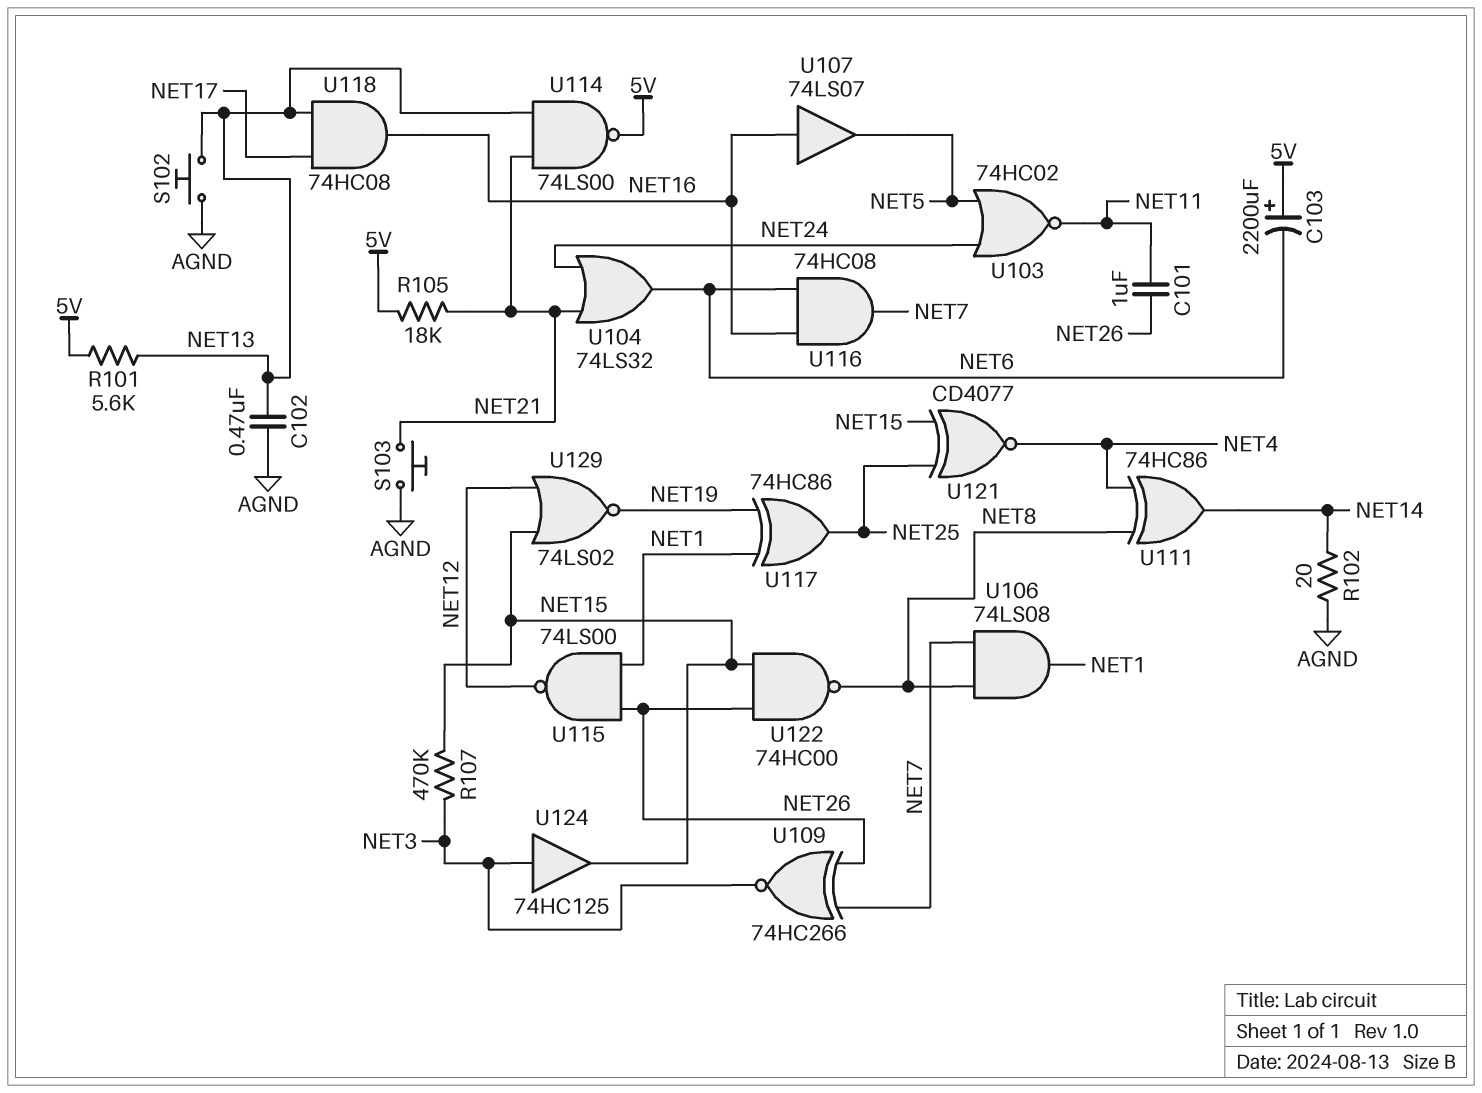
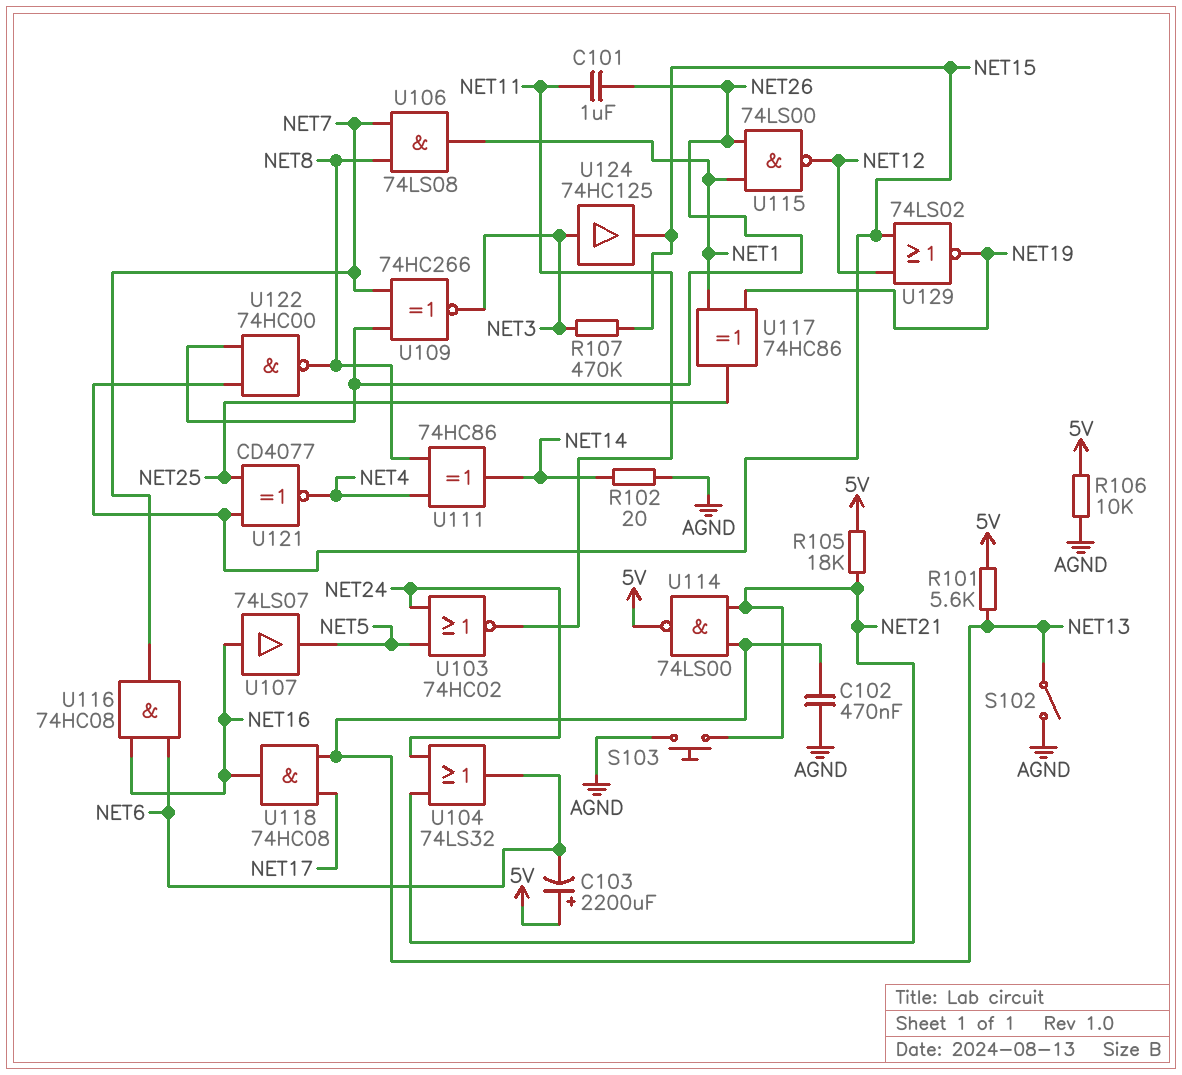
R106: none -> 10k (5V, AGND)
S102: button (AGND, NET13) -> switch (AGND, NET13)

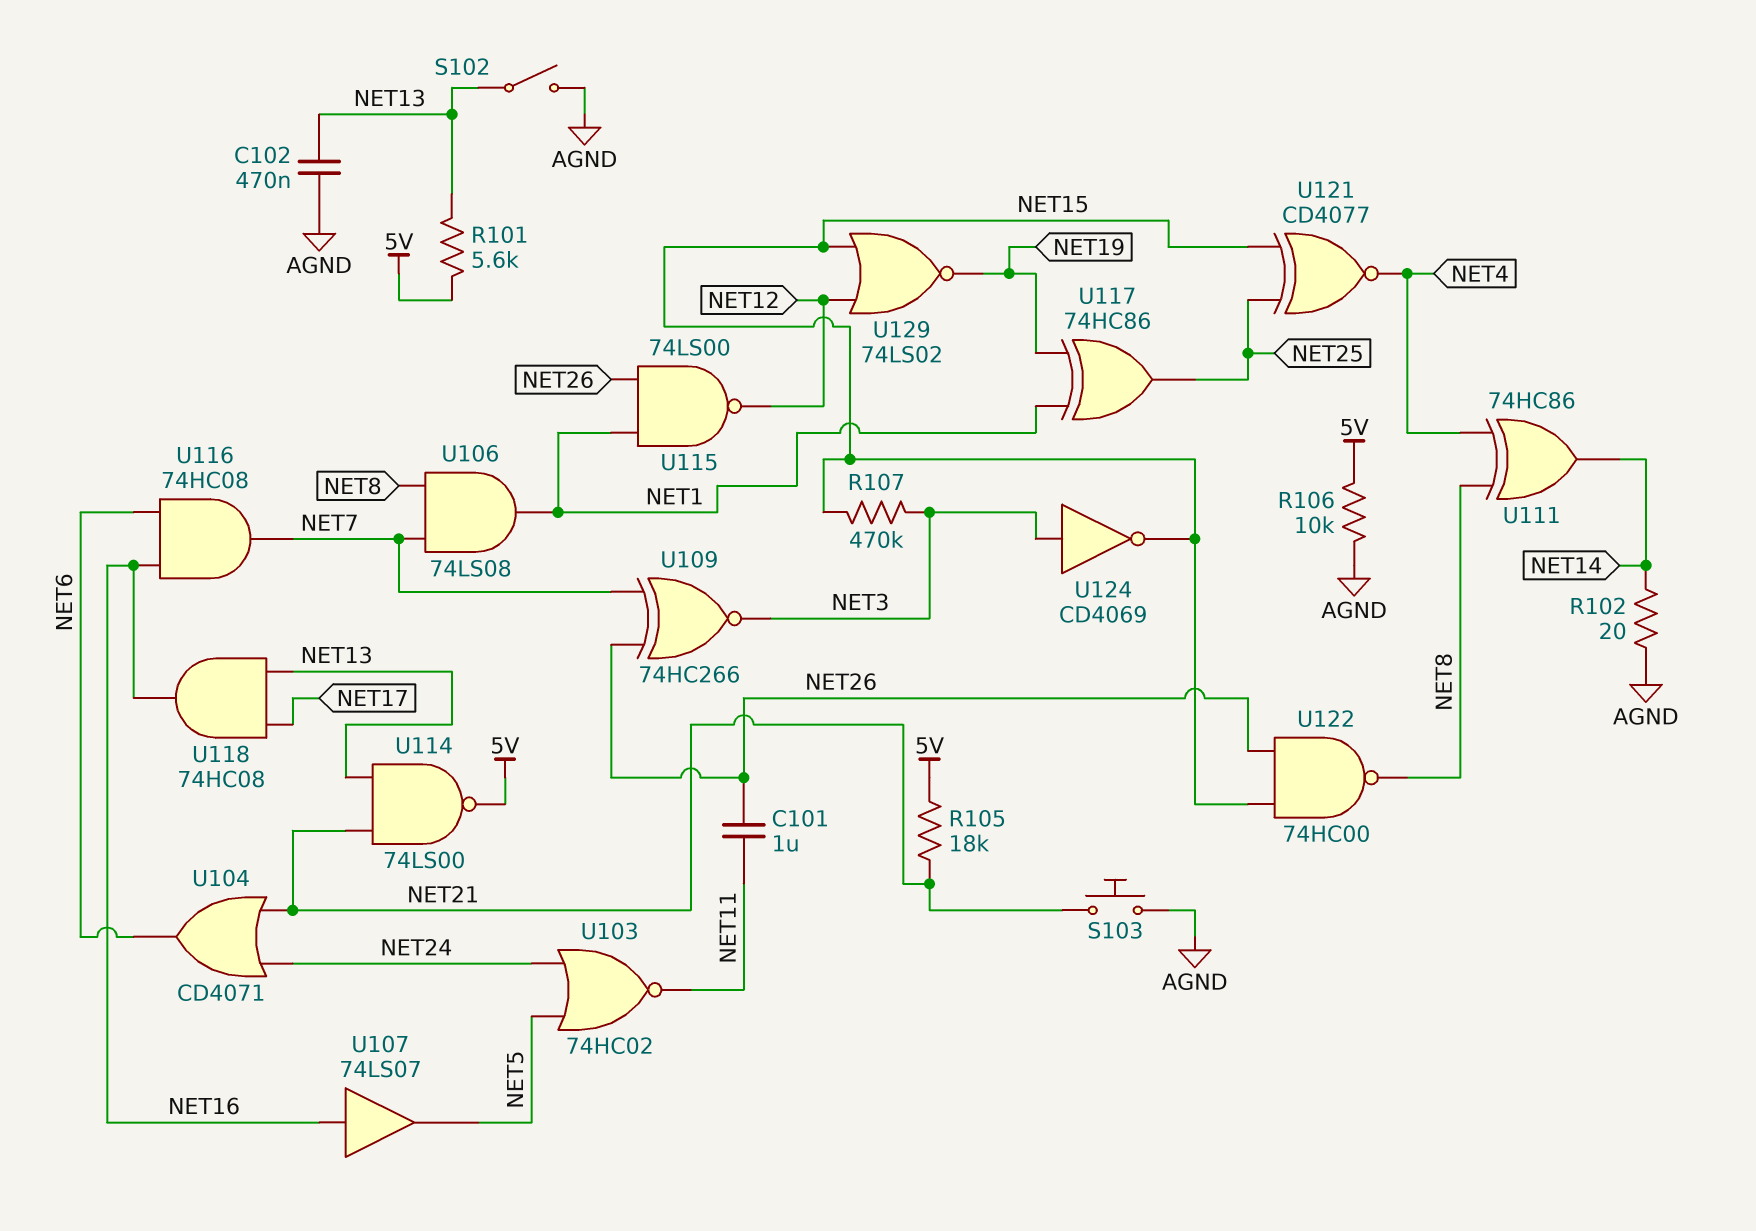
C103: 2200uF (plus 5V, minus NET6) -> none
U104: OR 74LS32 (in NET21, in NET24, out NET6) -> OR CD4071 (in NET21, in NET24, out NET6)
U124: buffer 74HC125 (in NET3, out NET15) -> NOT CD4069 (in NET3, out NET15)

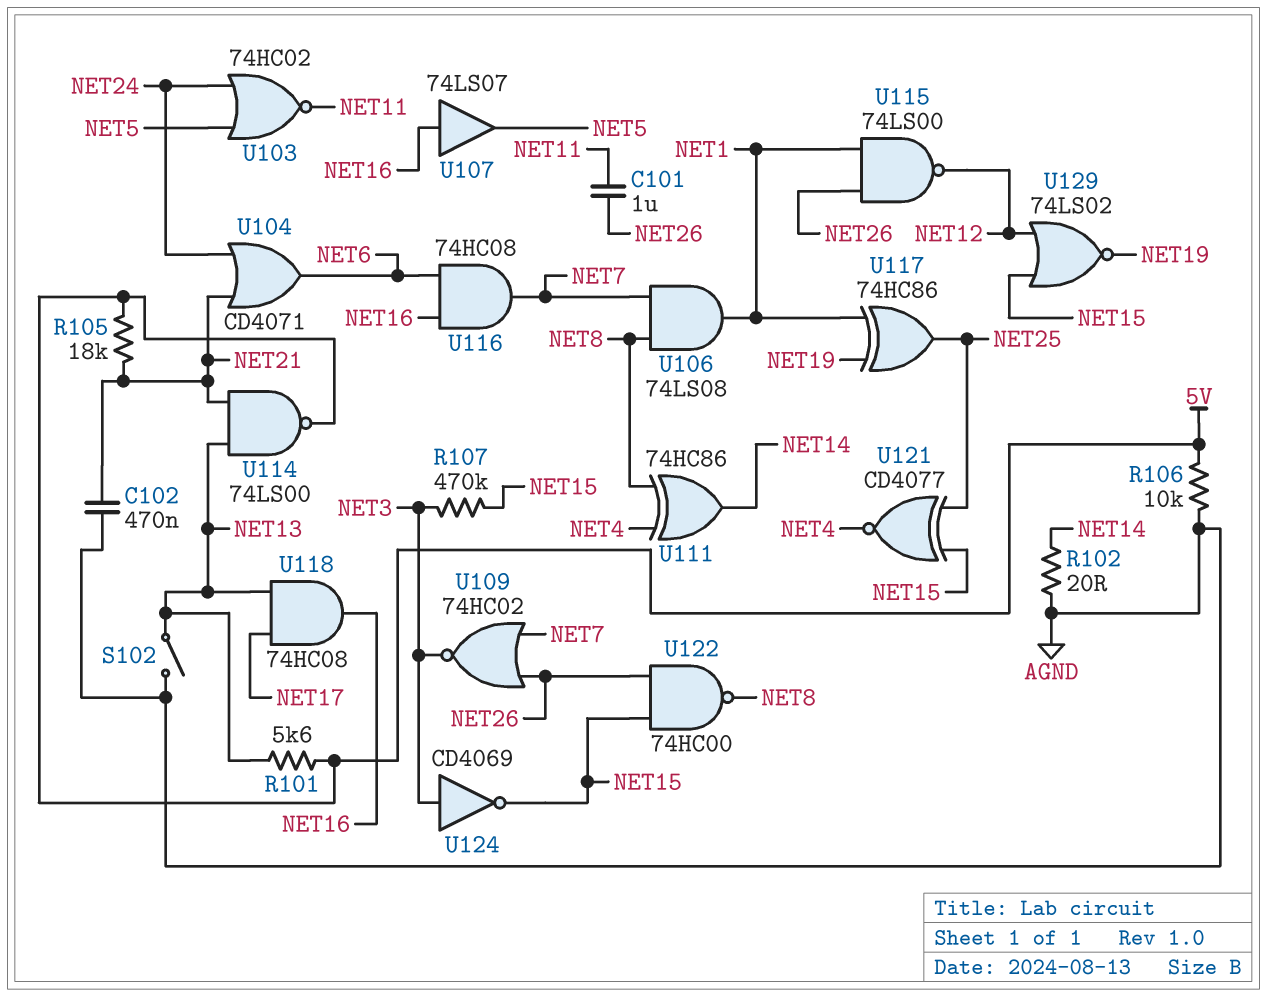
C102: 470nF (AGND, NET13) -> 470nF (AGND, NET21)
S103: button (AGND, NET21) -> none
U109: XNOR 74HC266 (in NET7, in NET26, out NET3) -> NOR 74HC02 (in NET7, in NET26, out NET3)

